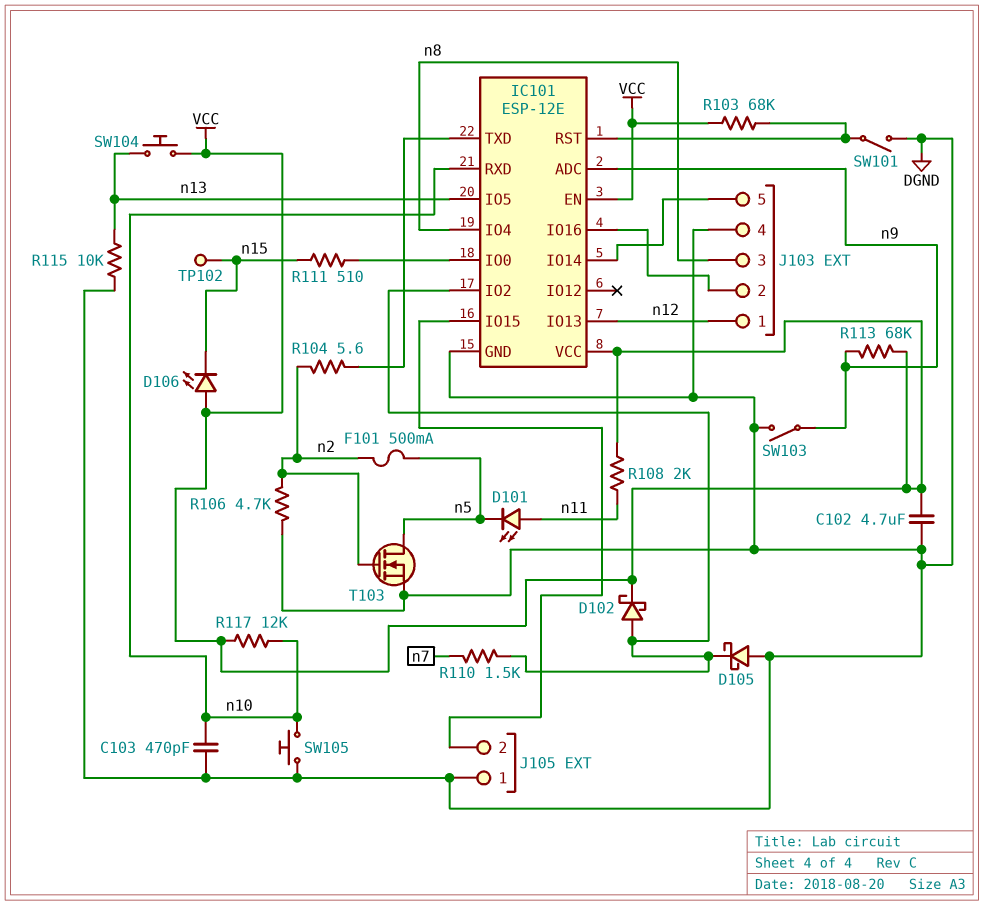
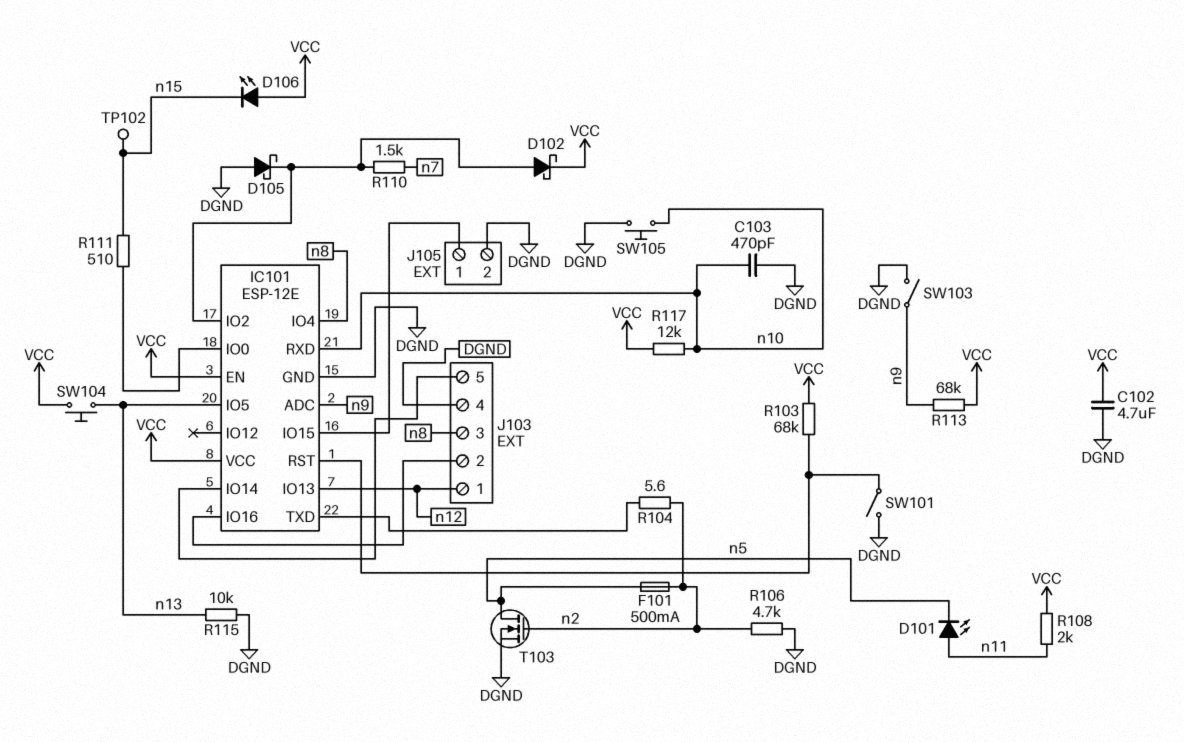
J105 pin 1: DGND -> IC101/IO15
J105 pin 2: IC101/IO15 -> DGND

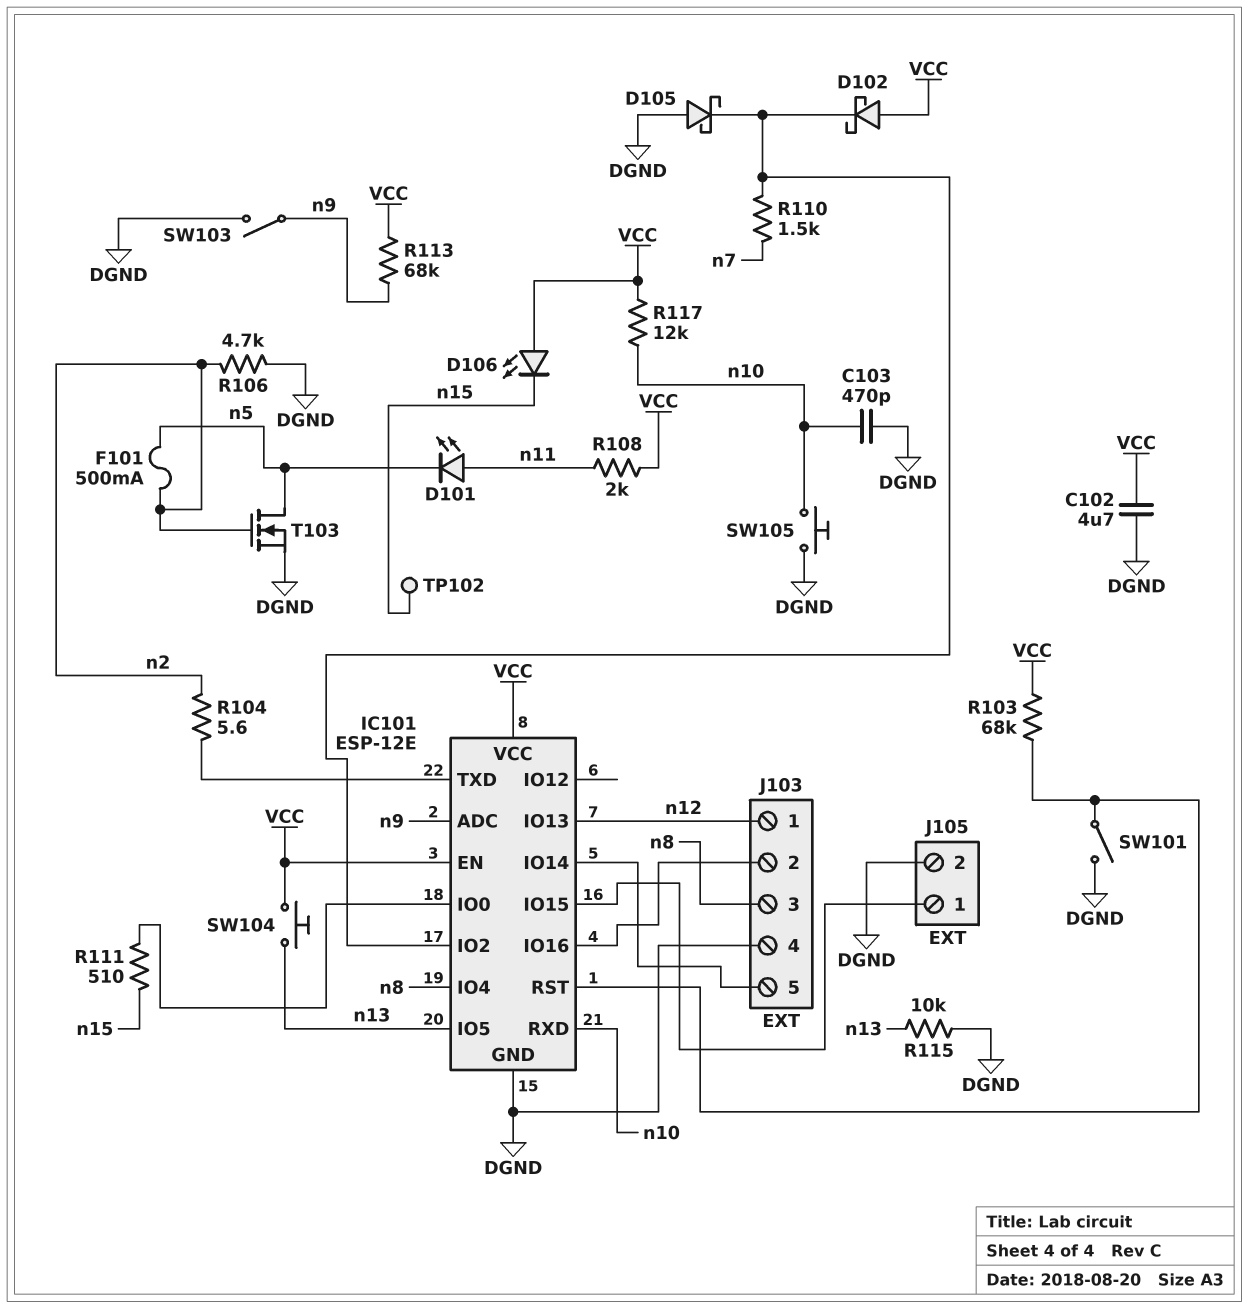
D102: schottky (A IC101/IO2, K VCC) -> schottky (A VCC, K IC101/IO2)

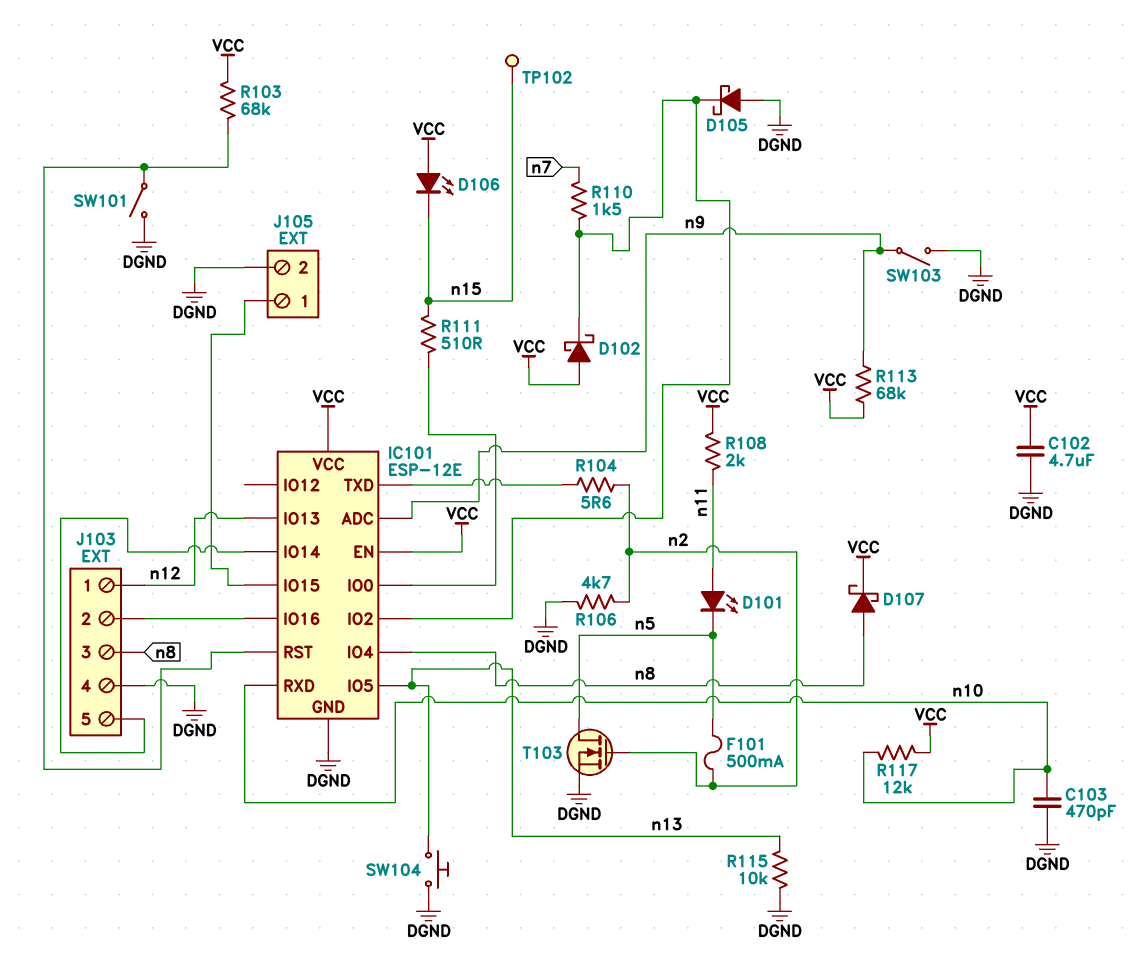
D107: none -> schottky (A n8, K VCC)
SW104: button (VCC, n13) -> button (DGND, n13)
SW105: button (DGND, n10) -> none

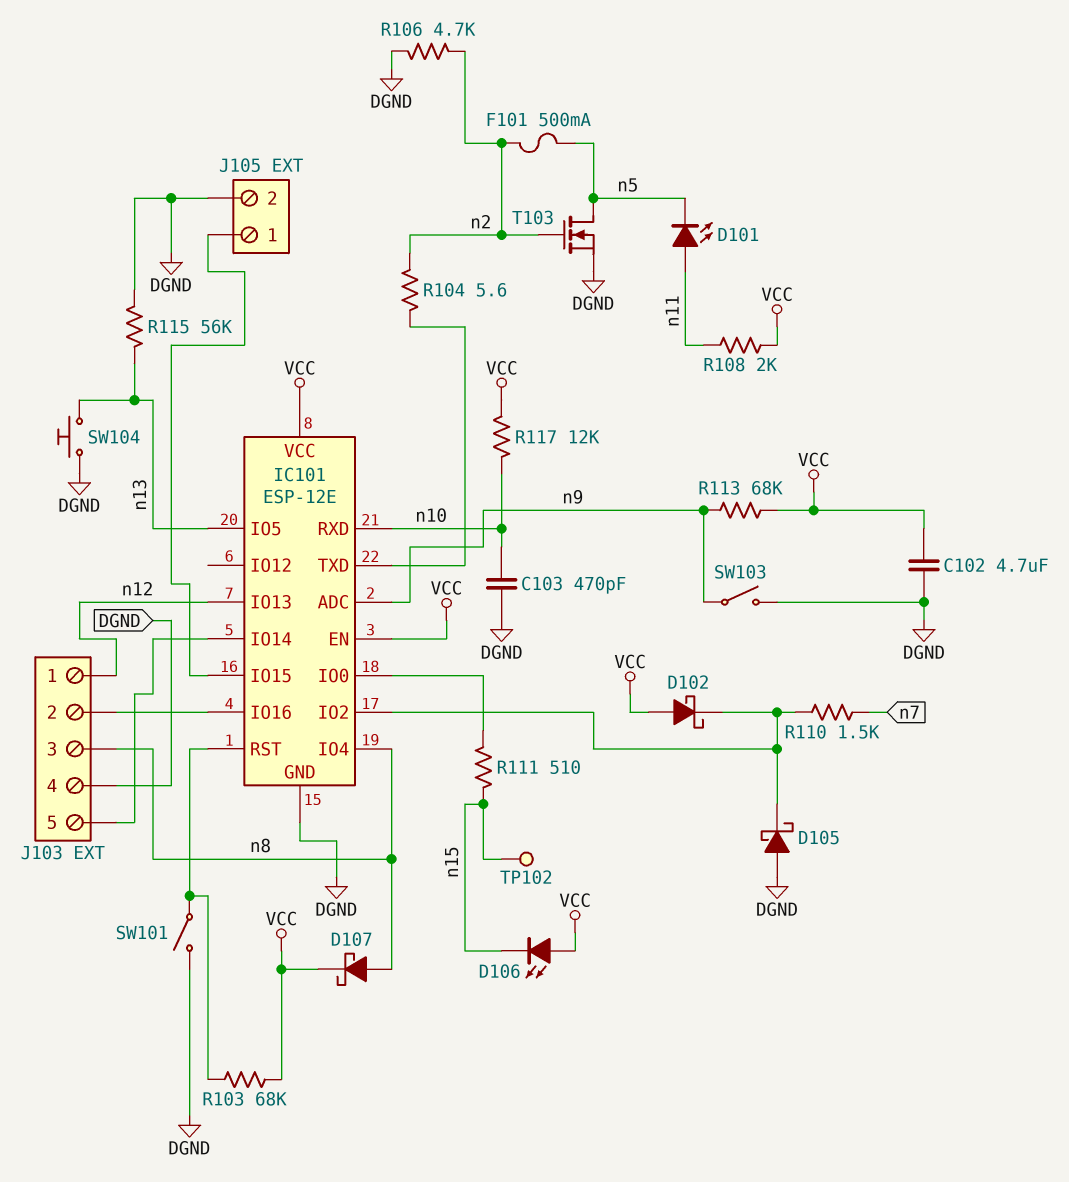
R115: 10k (DGND, n13) -> 56k (DGND, n13)

